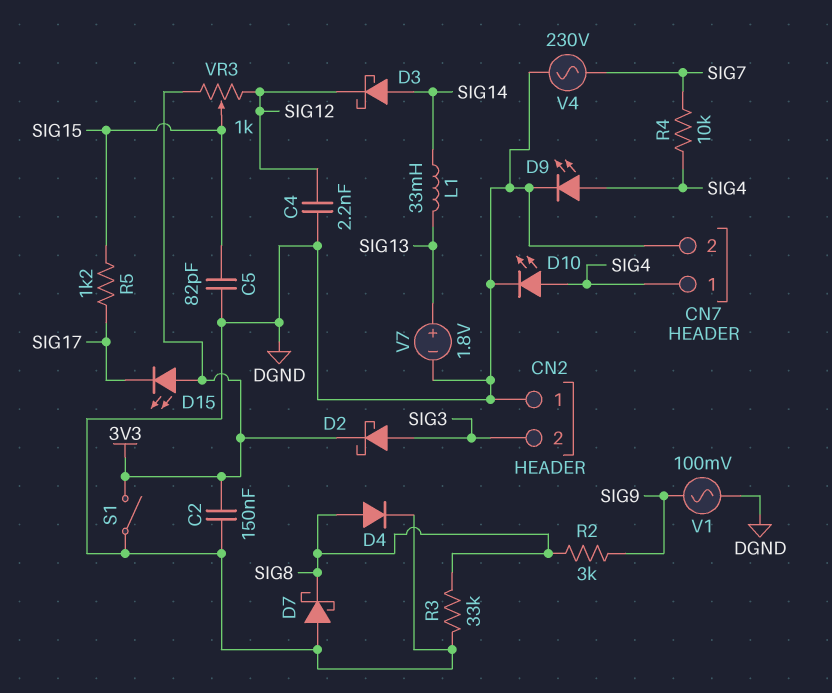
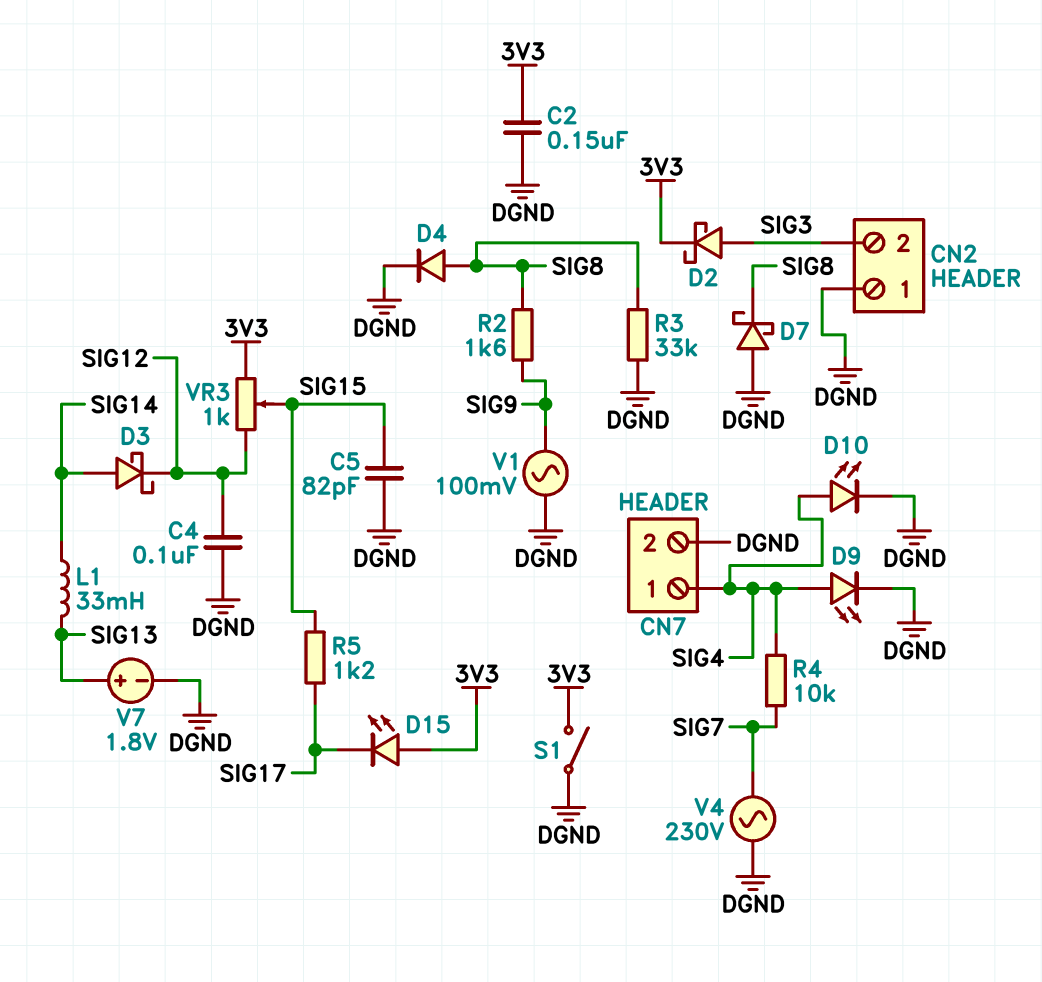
C4: 2.2nF (DGND, SIG12) -> 100nF (DGND, SIG12)
R2: 3k (SIG8, SIG9) -> 1.6k (SIG8, SIG9)

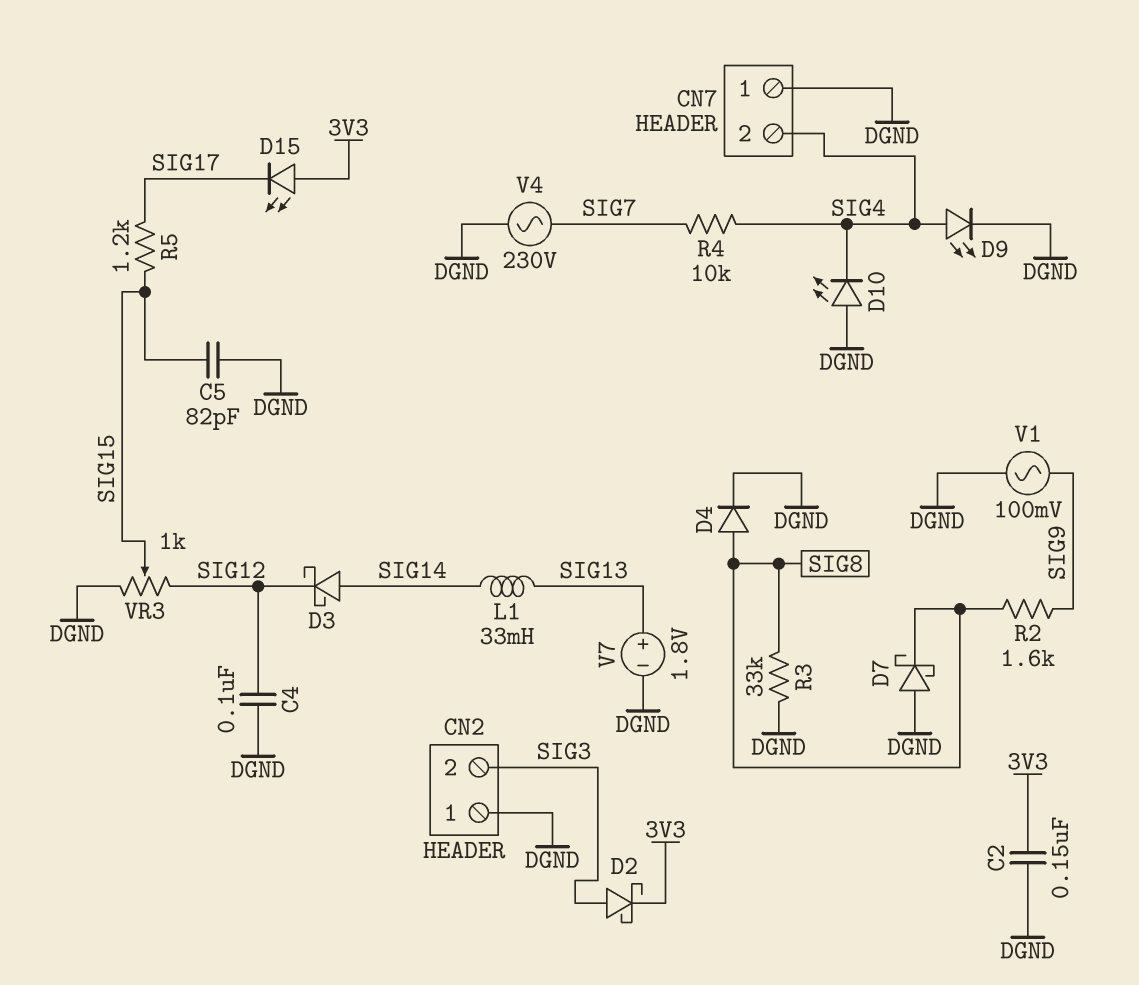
CN7 pin 1: SIG4 -> DGND
CN7 pin 2: DGND -> SIG4
D10: LED (A SIG4, K DGND) -> LED (A DGND, K SIG4)
S1: switch (3V3, DGND) -> none
VR3: 1k (3V3, SIG12, wiper SIG15) -> 1k (DGND, SIG12, wiper SIG15)

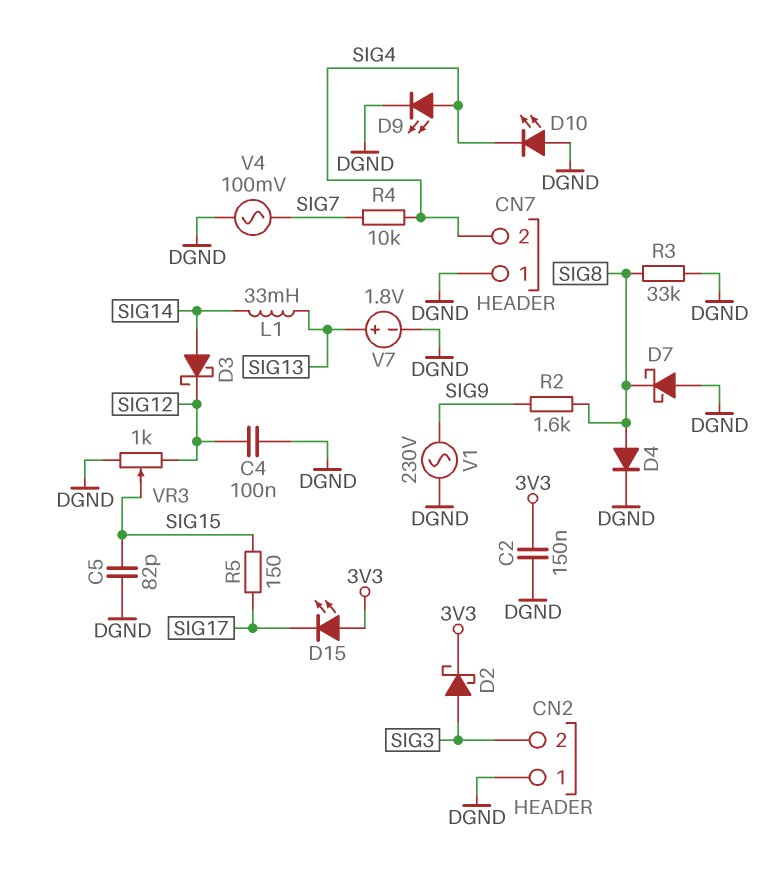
R5: 1.2k (SIG15, SIG17) -> 150 (SIG15, SIG17)
V1: AC 100mV (DGND, SIG9) -> AC 230V (DGND, SIG9)
V4: AC 230V (DGND, SIG7) -> AC 100mV (DGND, SIG7)

